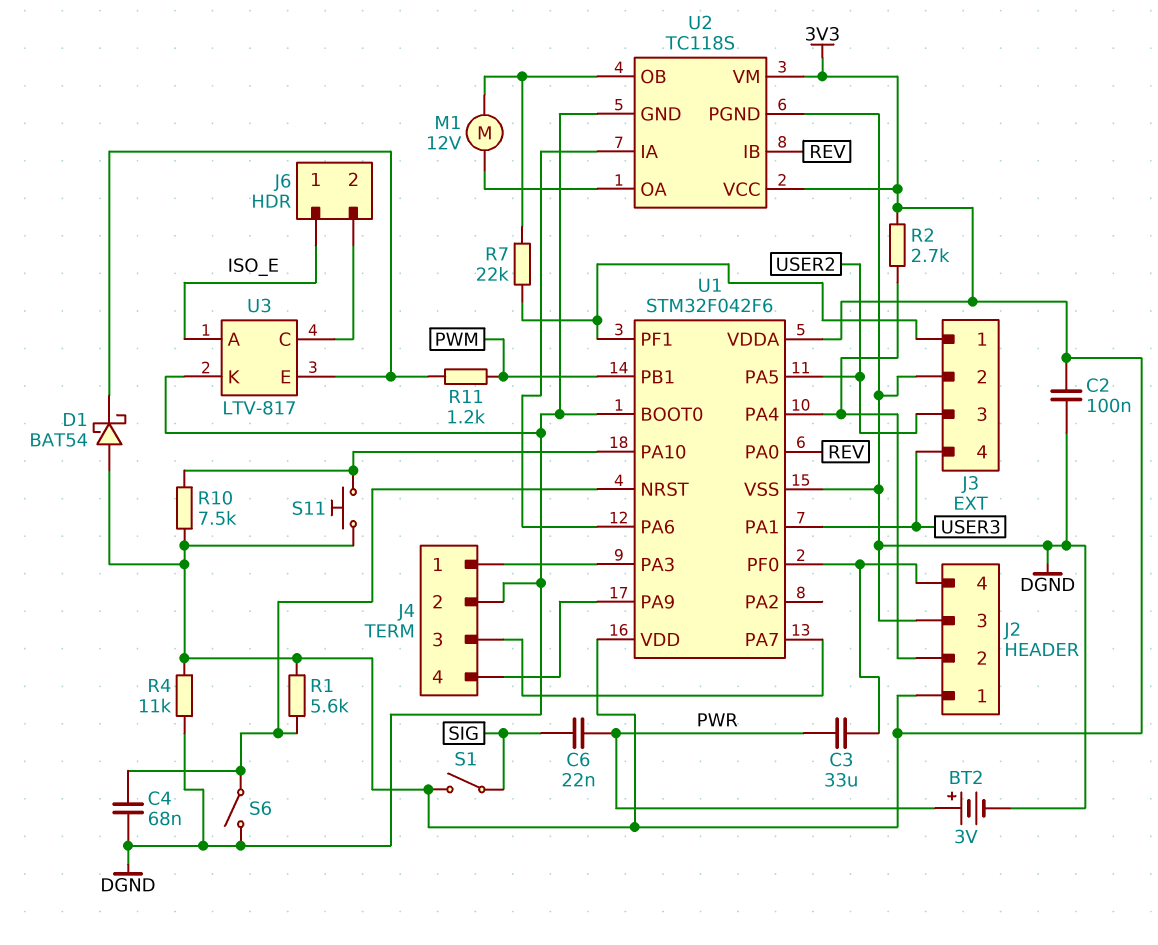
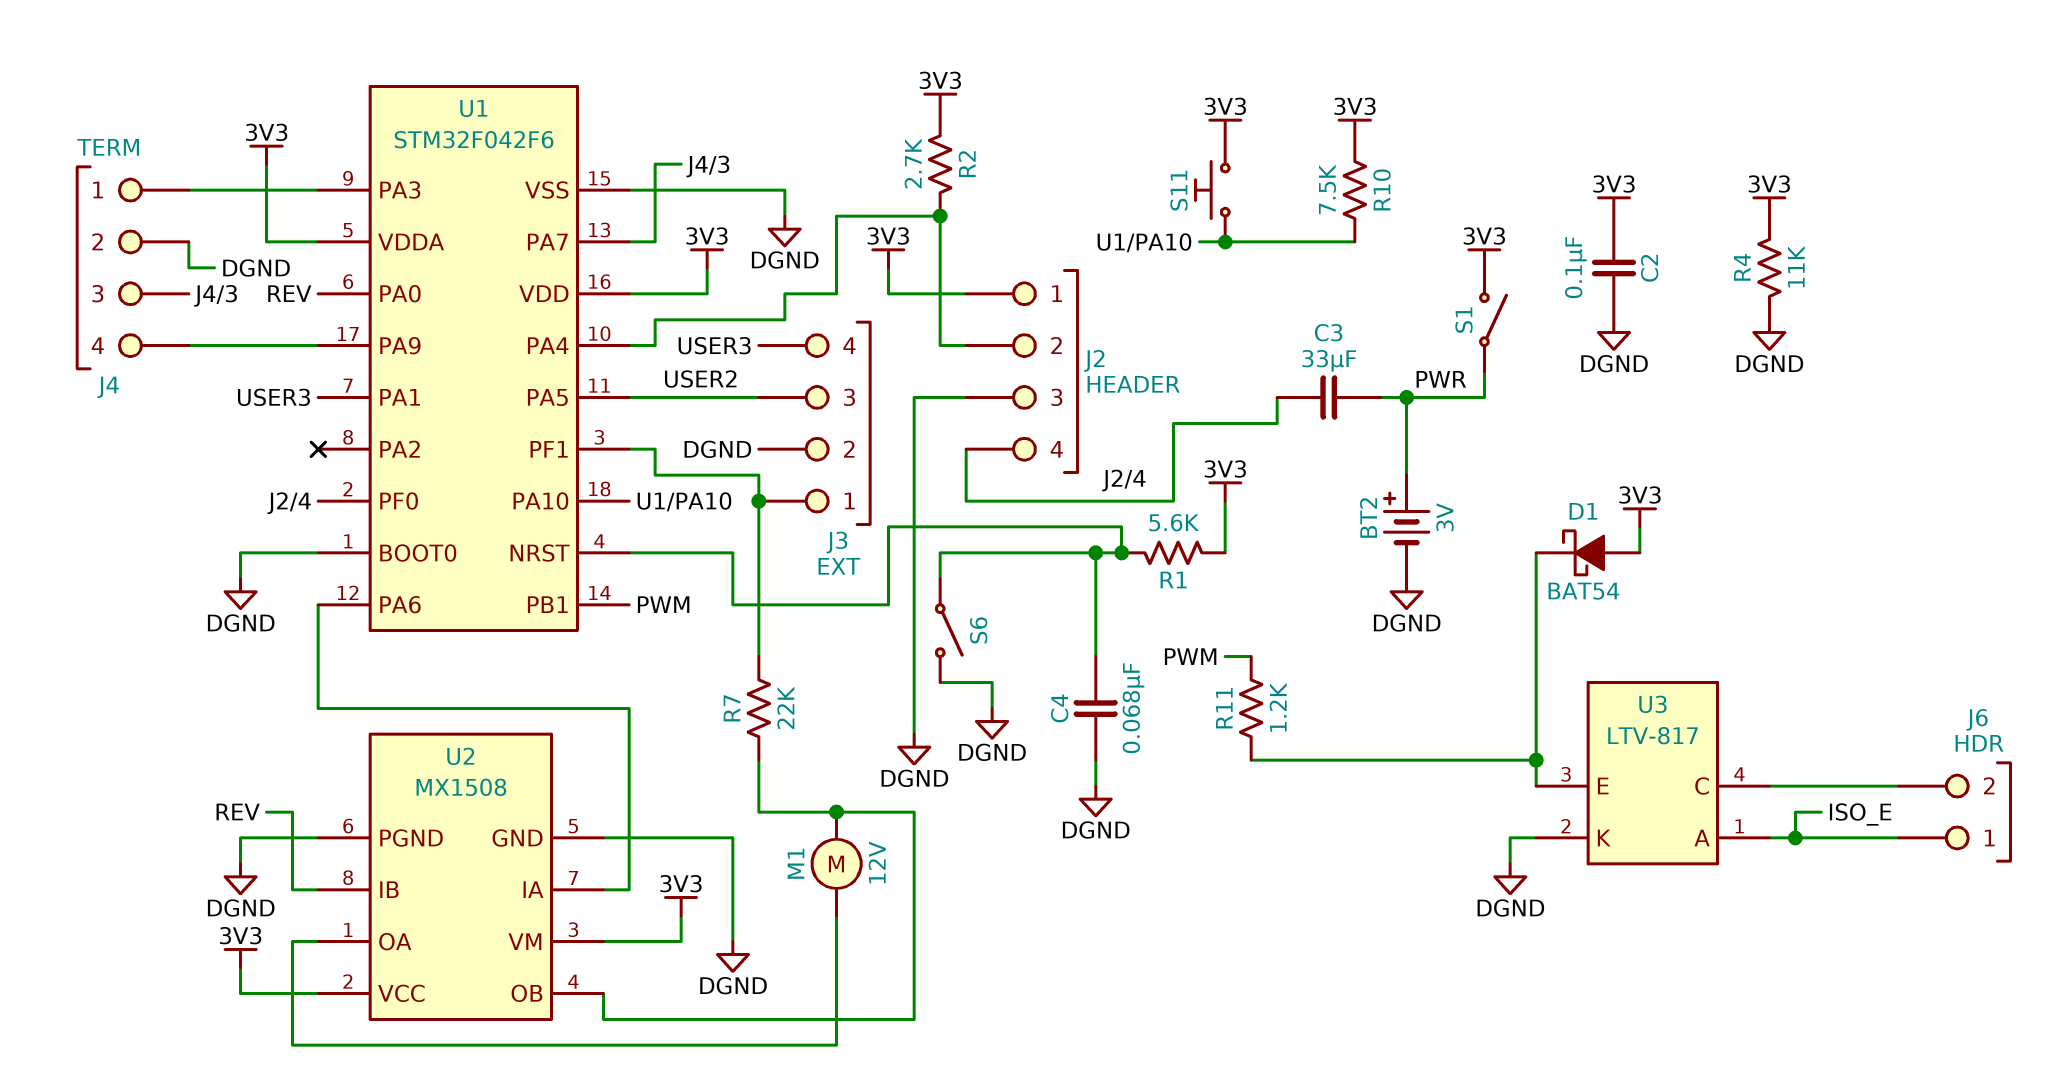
C6: 22nF (PWR, SIG) -> none
S1: switch (3V3, SIG) -> switch (3V3, PWR)
U2: TC118S -> MX1508

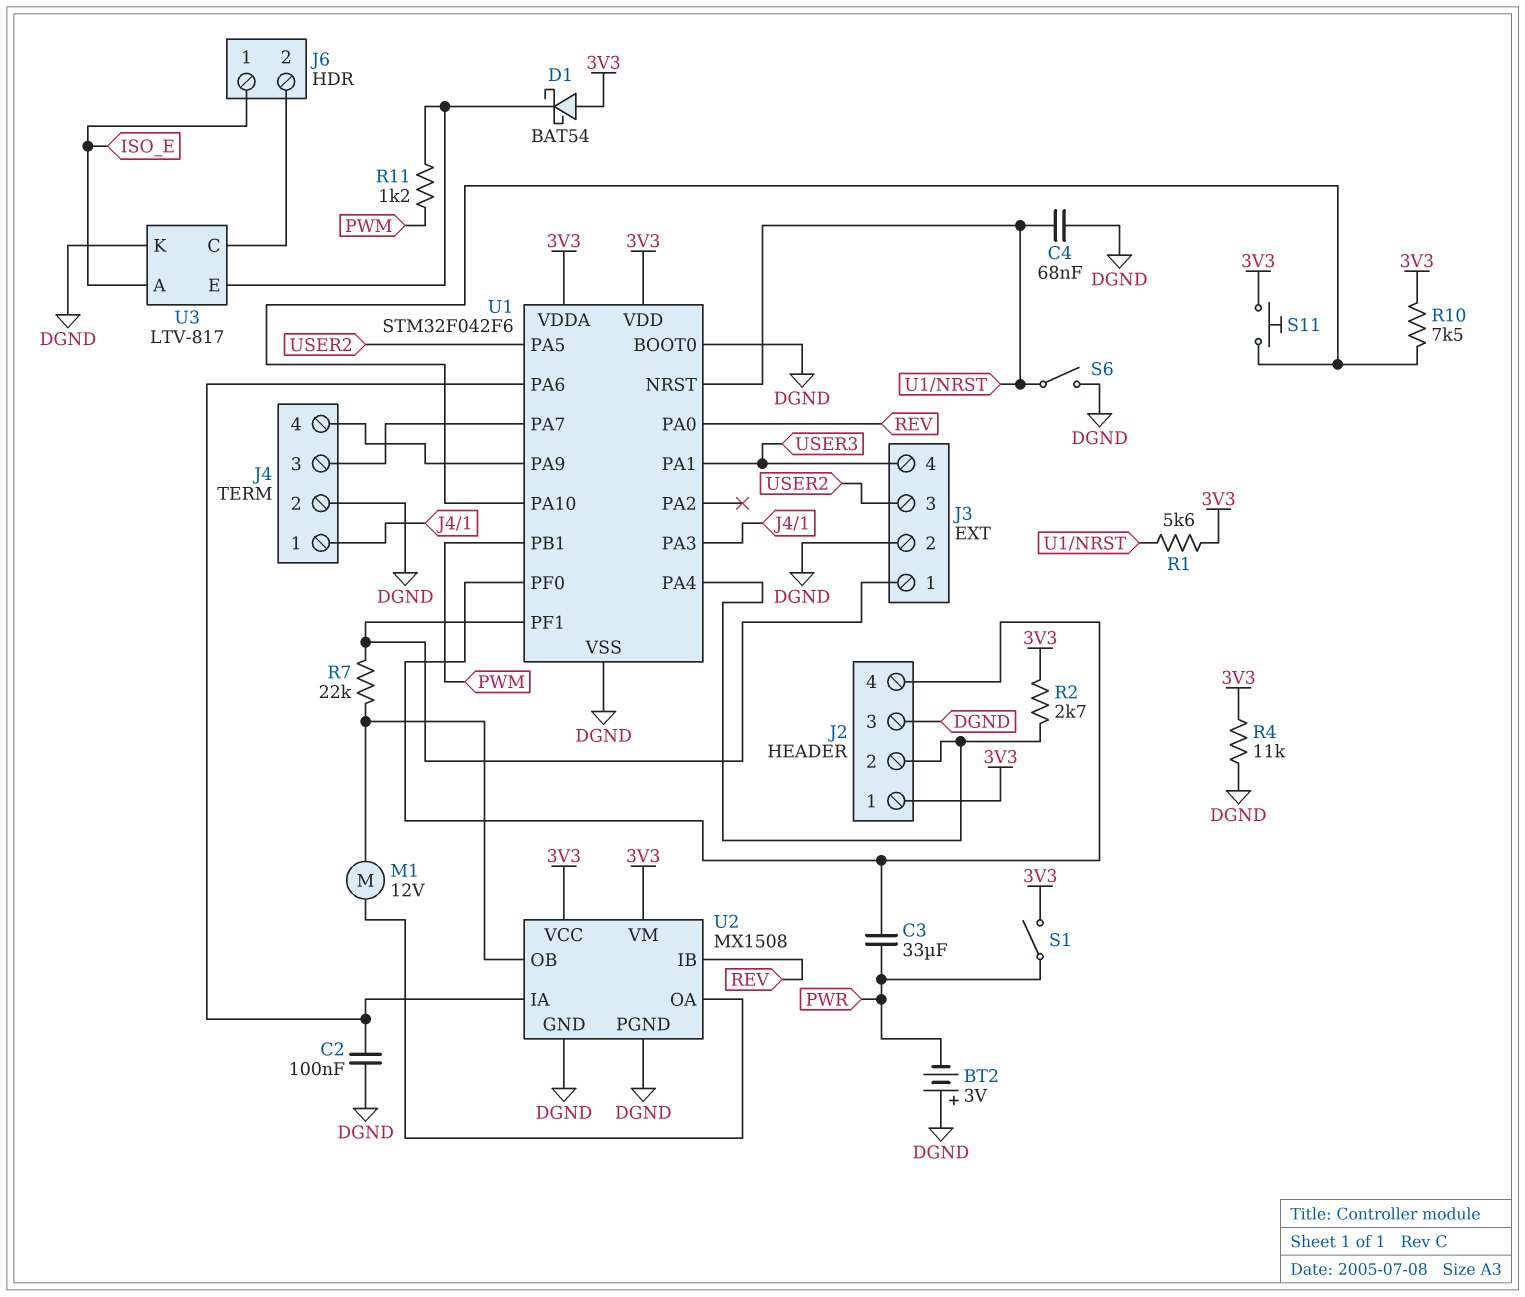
BT2: 3V (plus PWR, minus DGND) -> 3V (plus DGND, minus PWR)
C2: 100nF (3V3, DGND) -> 100nF (DGND, U1/PA6)

